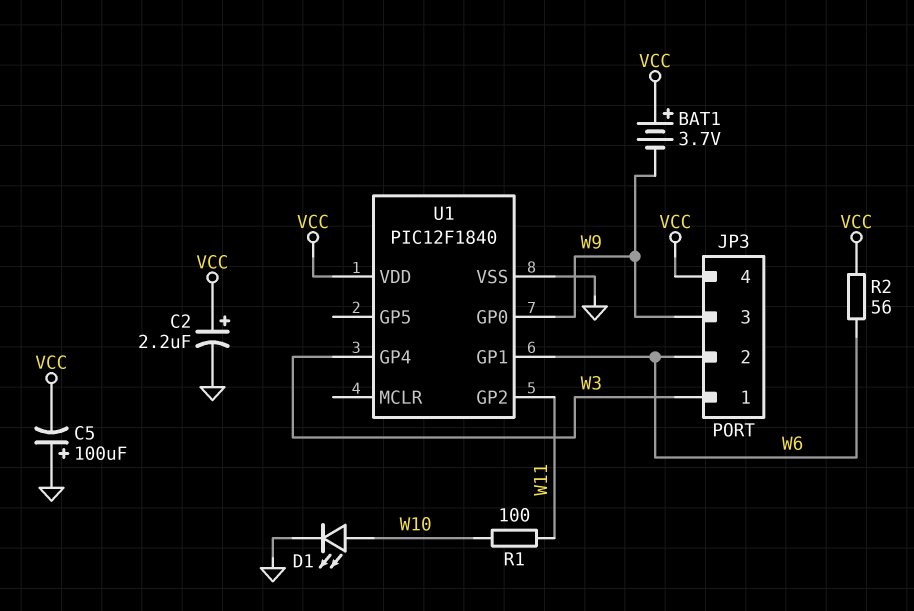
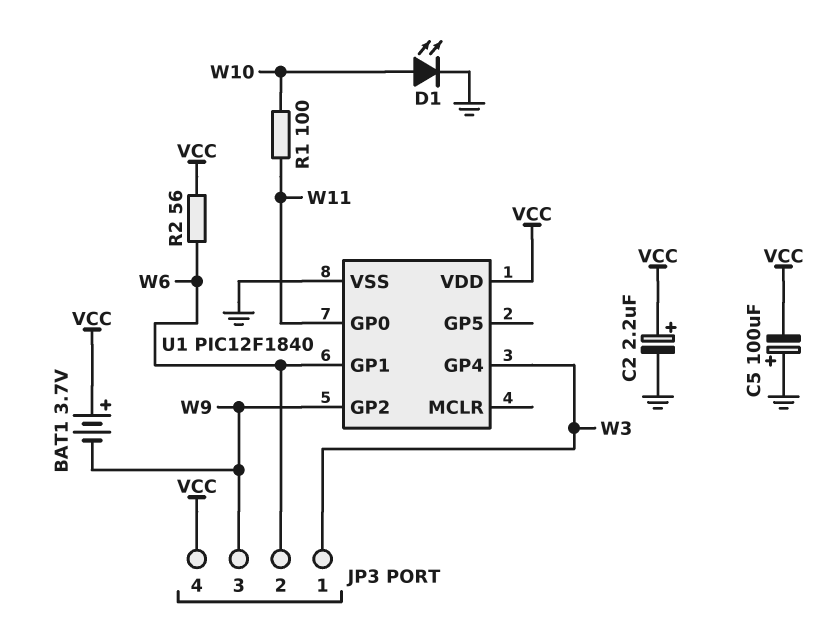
U1 pin GP0: W9 -> W11
U1 pin GP2: W11 -> W9

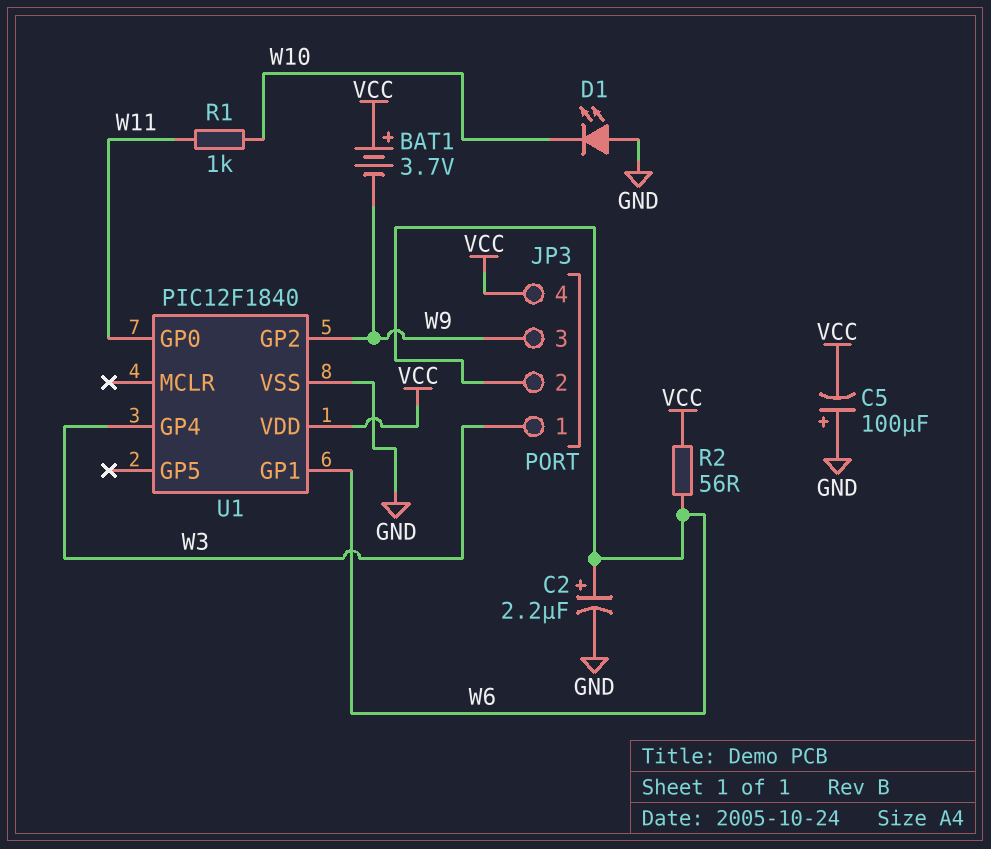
C2: 2.2uF (plus VCC, minus GND) -> 2.2uF (plus W6, minus GND)
D1: LED (A W10, K GND) -> LED (A GND, K W10)
R1: 100 (W10, W11) -> 1k (W10, W11)

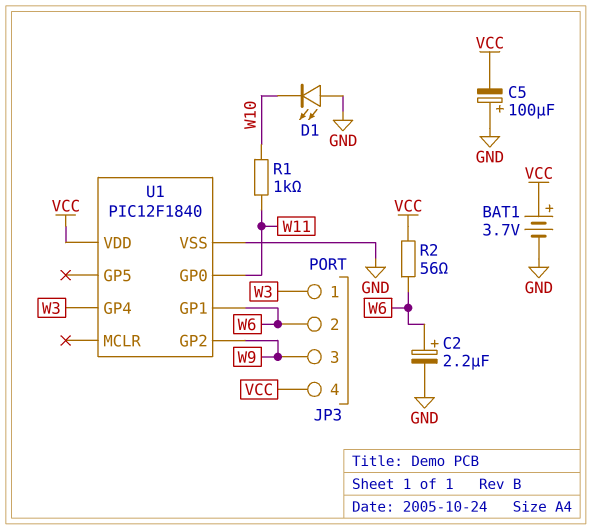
BAT1: 3.7V (plus VCC, minus W9) -> 3.7V (plus VCC, minus GND)

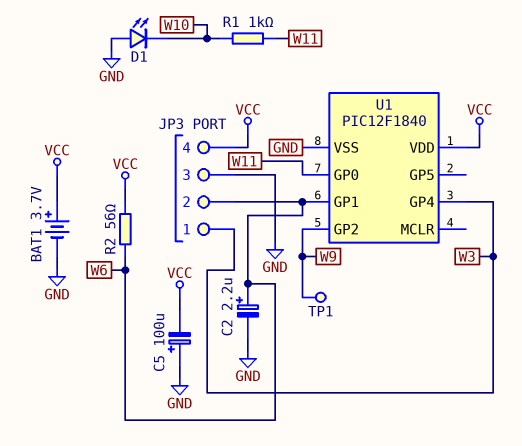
JP3 pin 3: W9 -> GND
TP1: none -> test point (W9)

